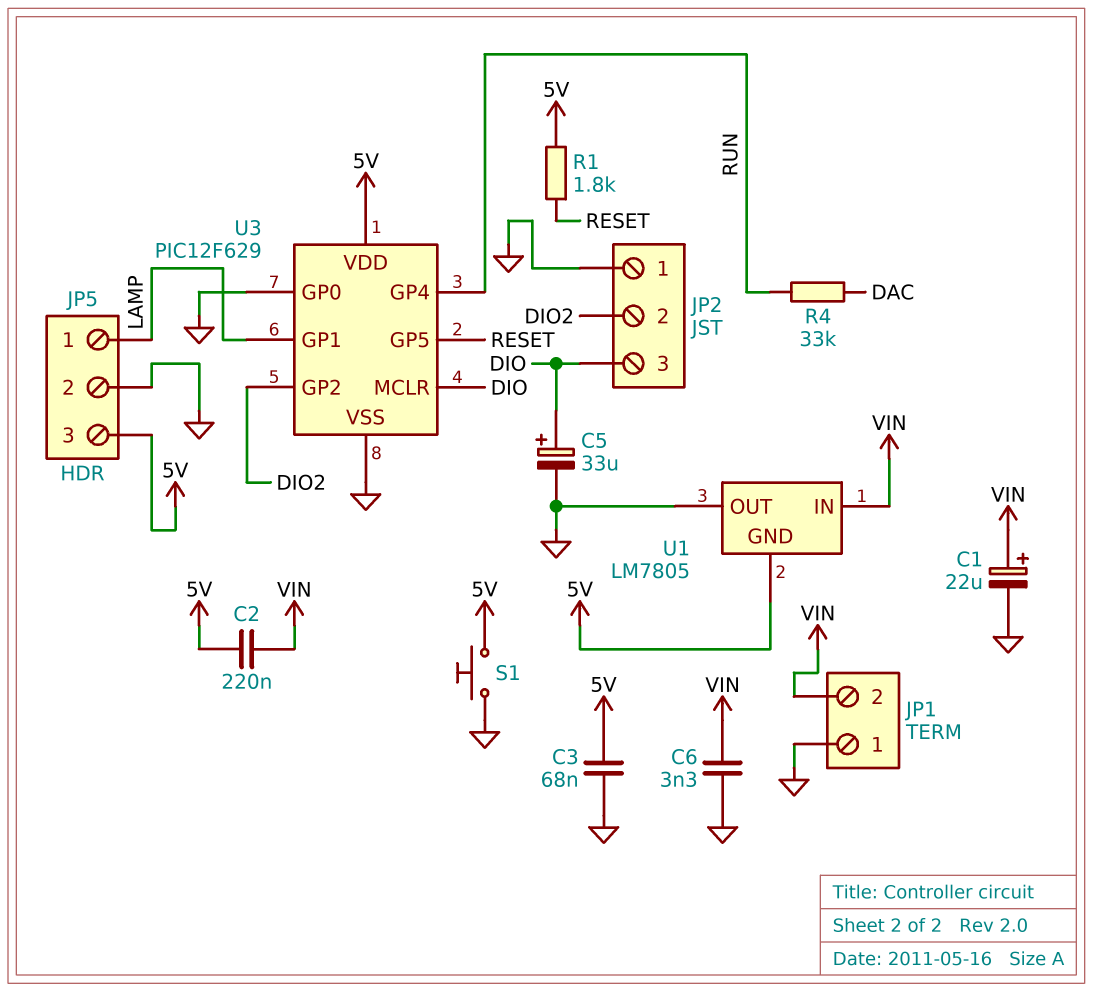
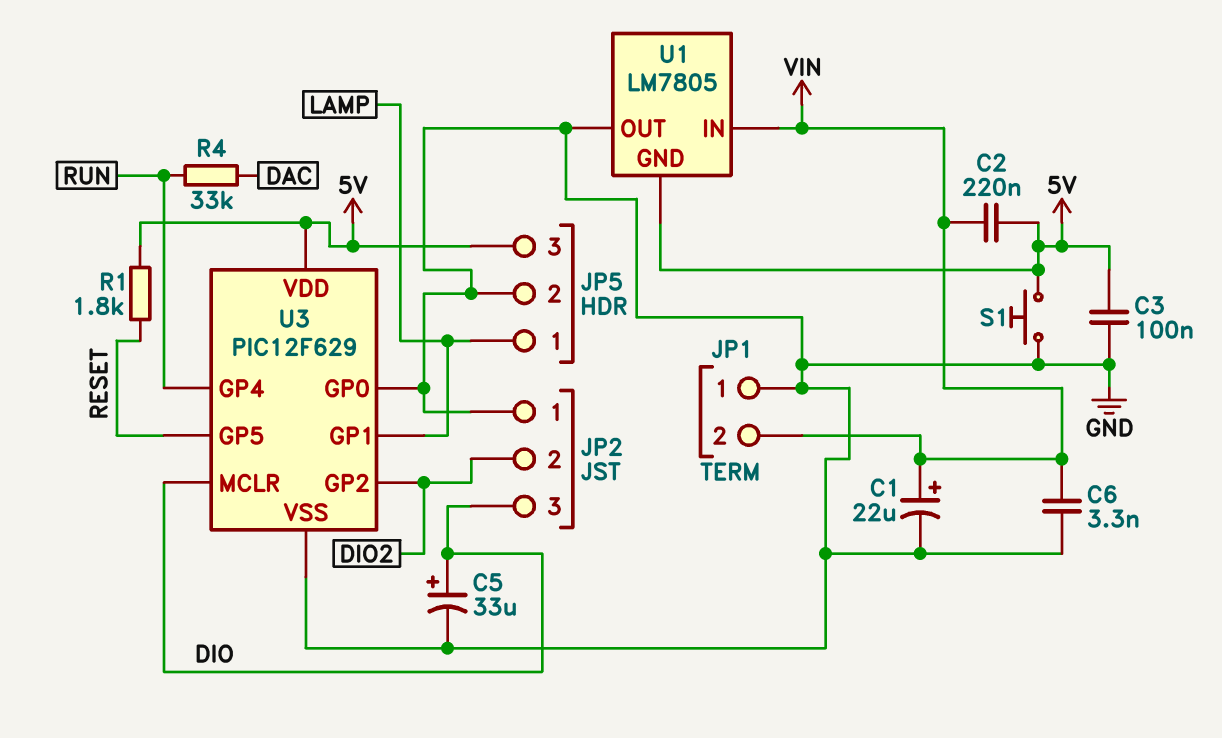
C3: 68nF (5V, GND) -> 100nF (5V, GND)

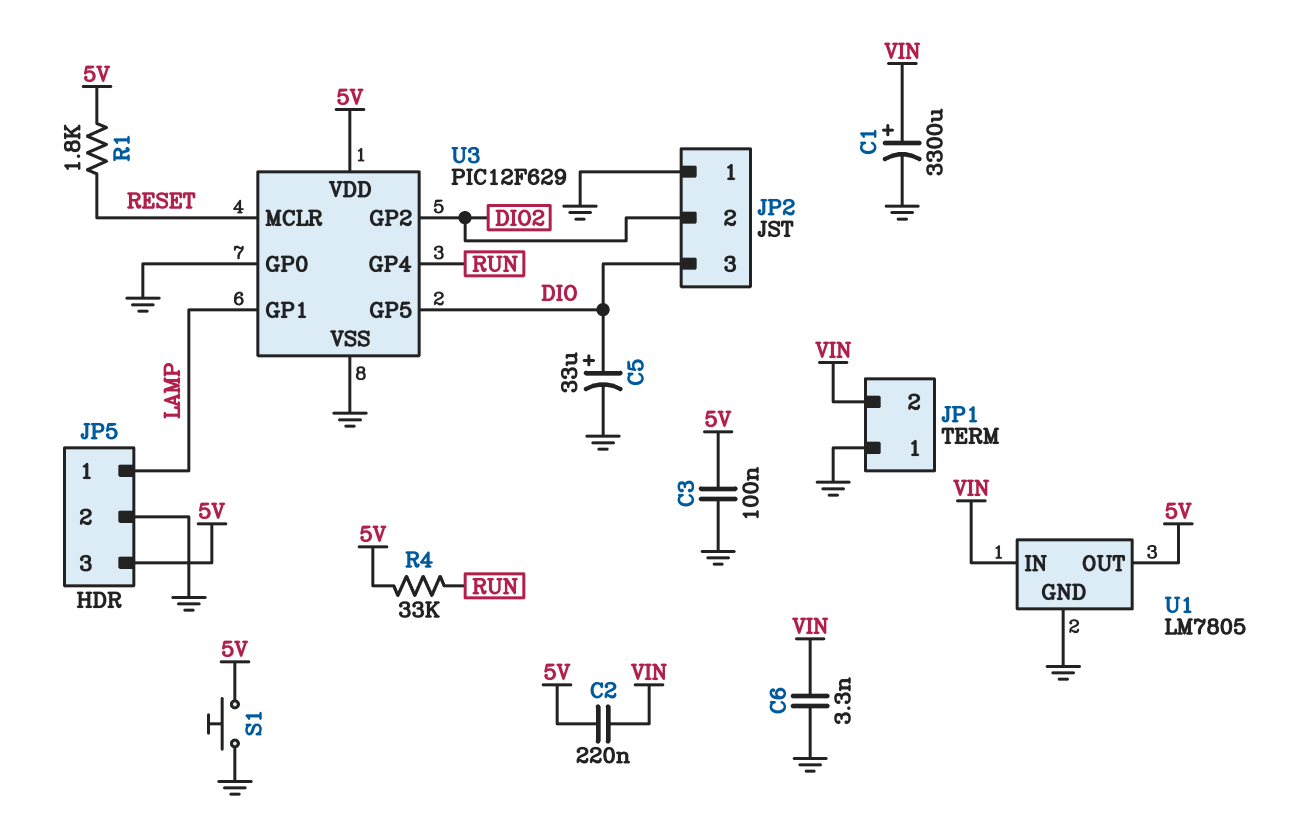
C1: 22uF (plus VIN, minus GND) -> 3300uF (plus VIN, minus GND)
R4: 33k (DAC, RUN) -> 33k (5V, RUN)
U1 pin GND: 5V -> GND
U1 pin OUT: GND -> 5V
U3 pin GP5: RESET -> DIO
U3 pin MCLR: DIO -> RESET

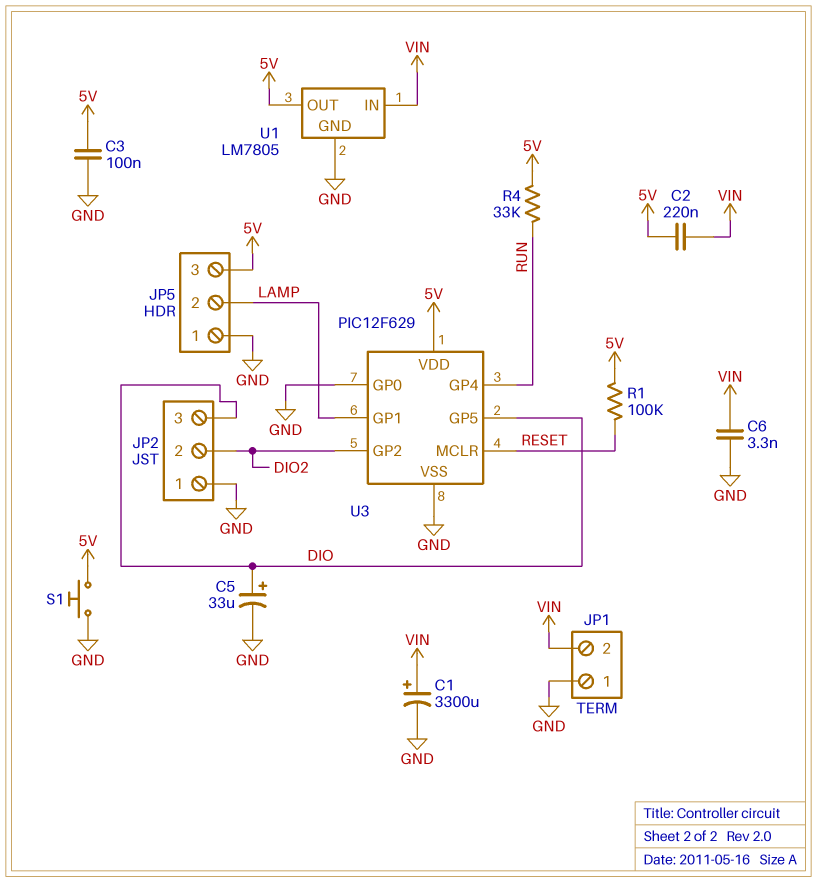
JP5 pin 1: LAMP -> GND
JP5 pin 2: GND -> LAMP
R1: 1.8k (5V, RESET) -> 100k (5V, RESET)

